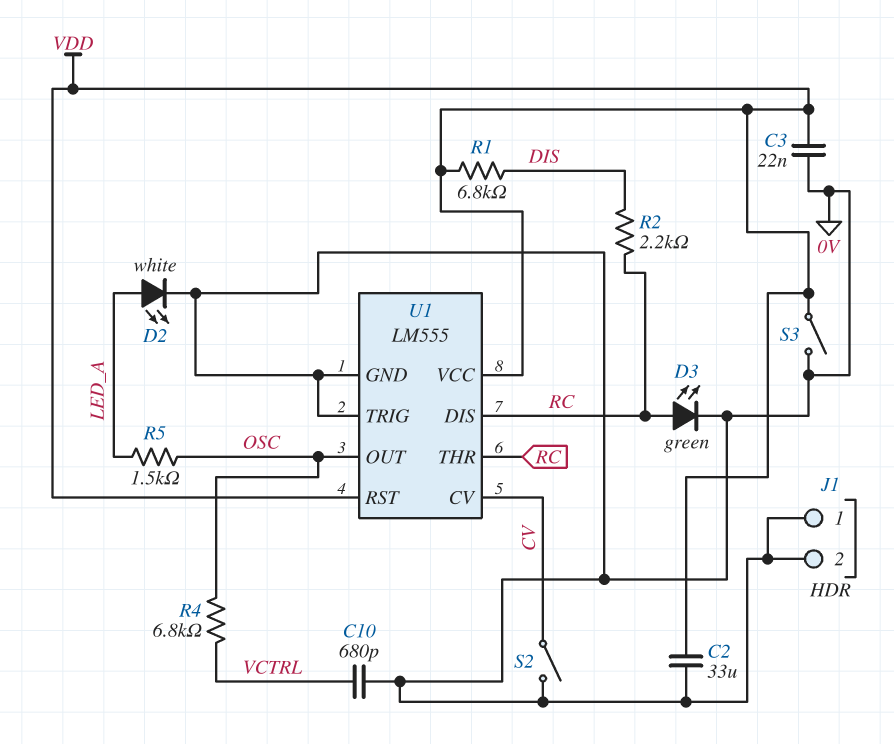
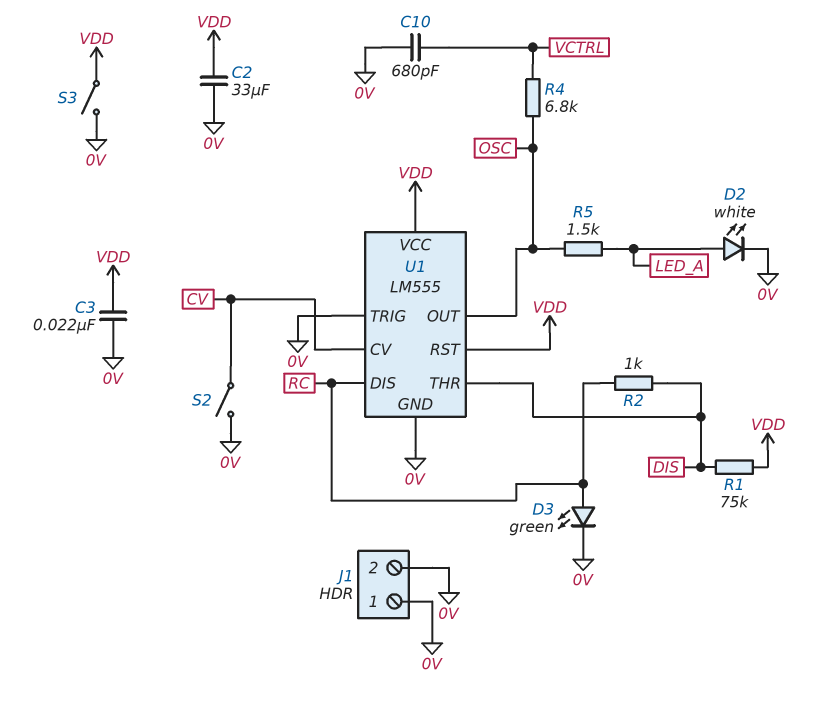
R1: 6.8k (DIS, VDD) -> 75k (DIS, VDD)
R2: 2.2k (DIS, RC) -> 1k (DIS, RC)
U1 pin THR: RC -> DIS

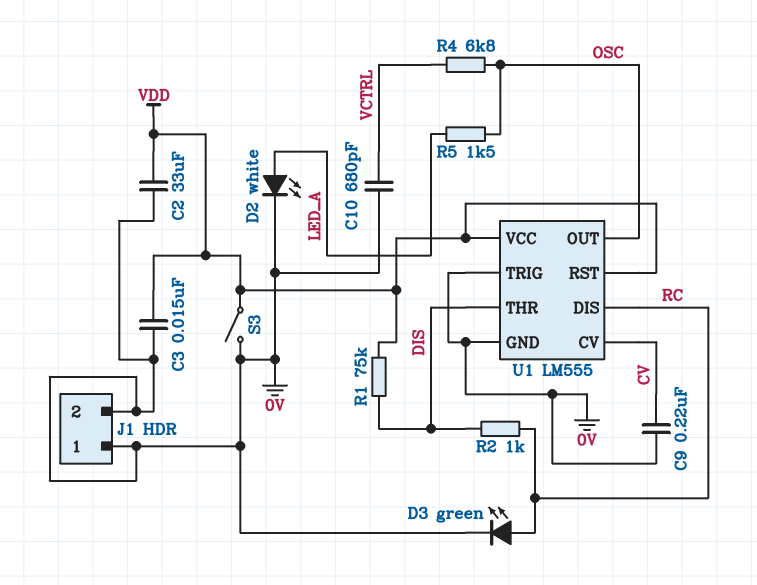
C3: 22nF (0V, VDD) -> 15nF (0V, VDD)
C9: none -> 220nF (0V, CV)
S2: switch (0V, CV) -> none

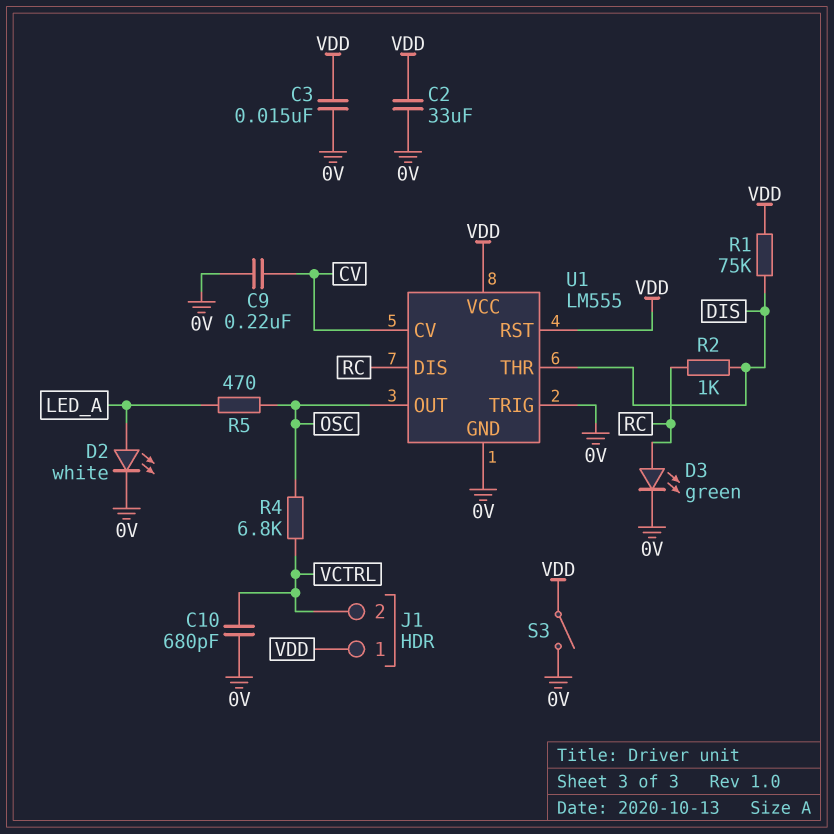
J1 pin 1: 0V -> VDD
J1 pin 2: 0V -> VCTRL
R5: 1.5k (LED_A, OSC) -> 470 (LED_A, OSC)

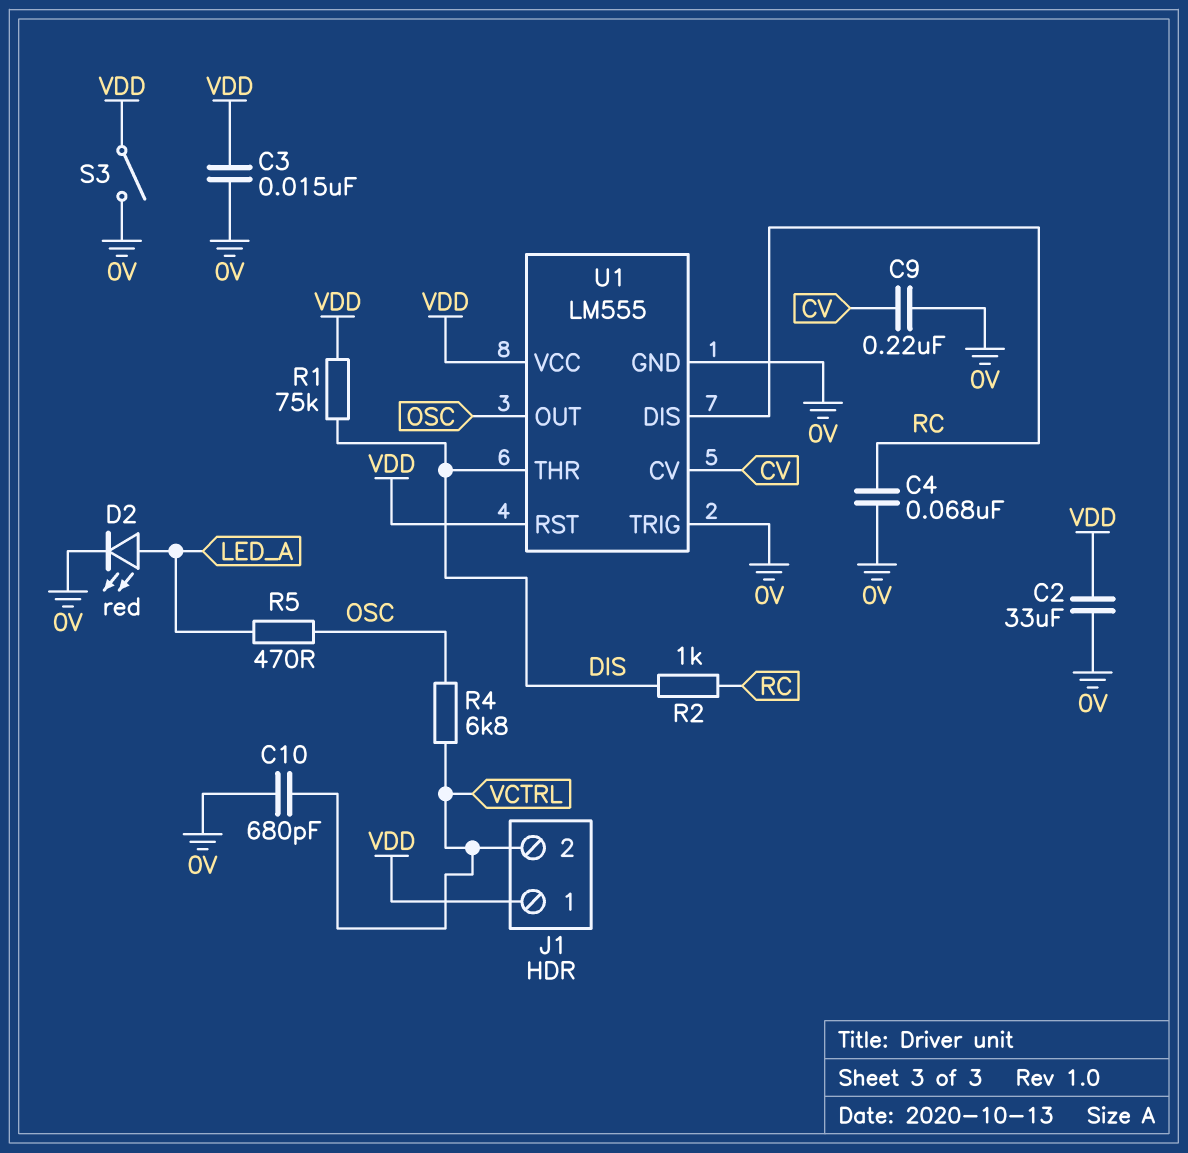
C4: none -> 68nF (0V, RC)
D2: LED white (A LED_A, K 0V) -> LED red (A LED_A, K 0V)
D3: LED green (A RC, K 0V) -> none

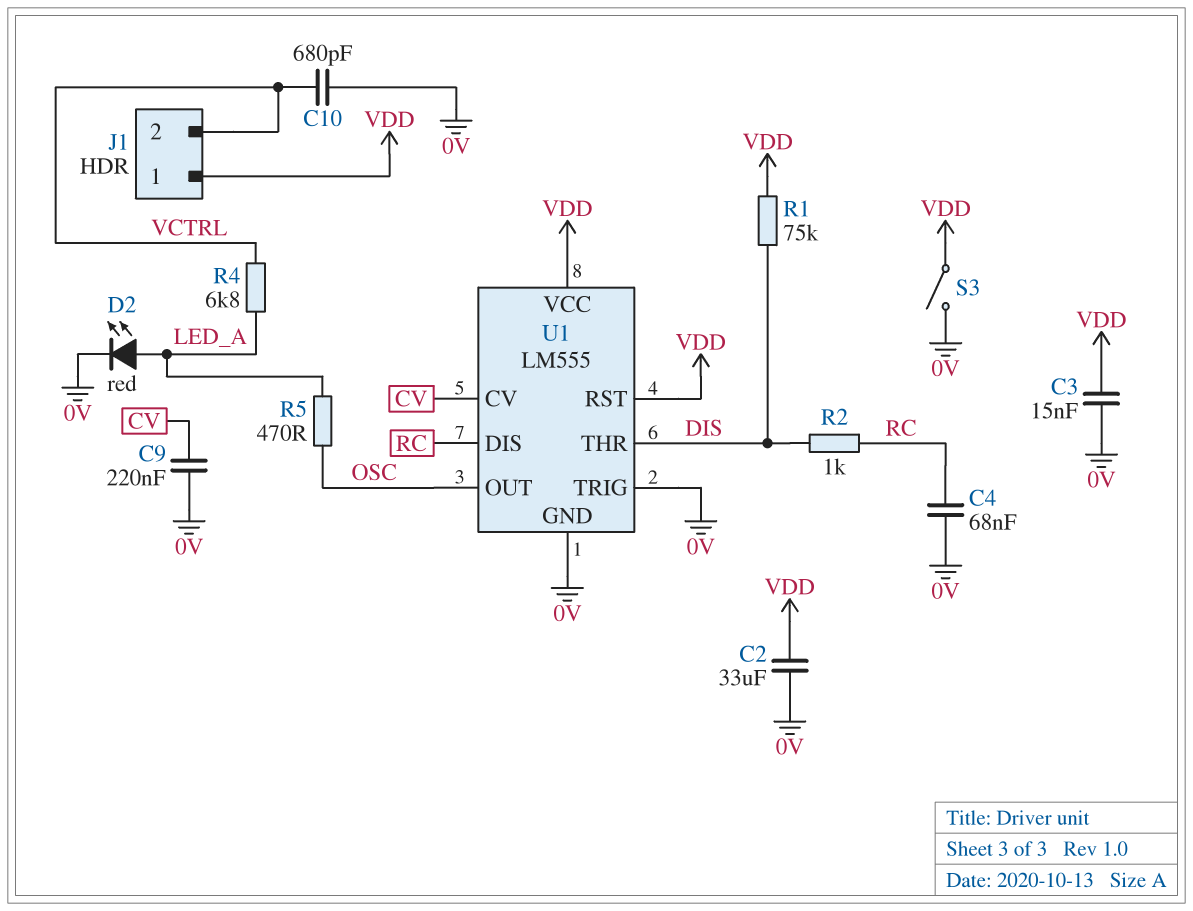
R4: 6.8k (OSC, VCTRL) -> 6.8k (LED_A, VCTRL)

